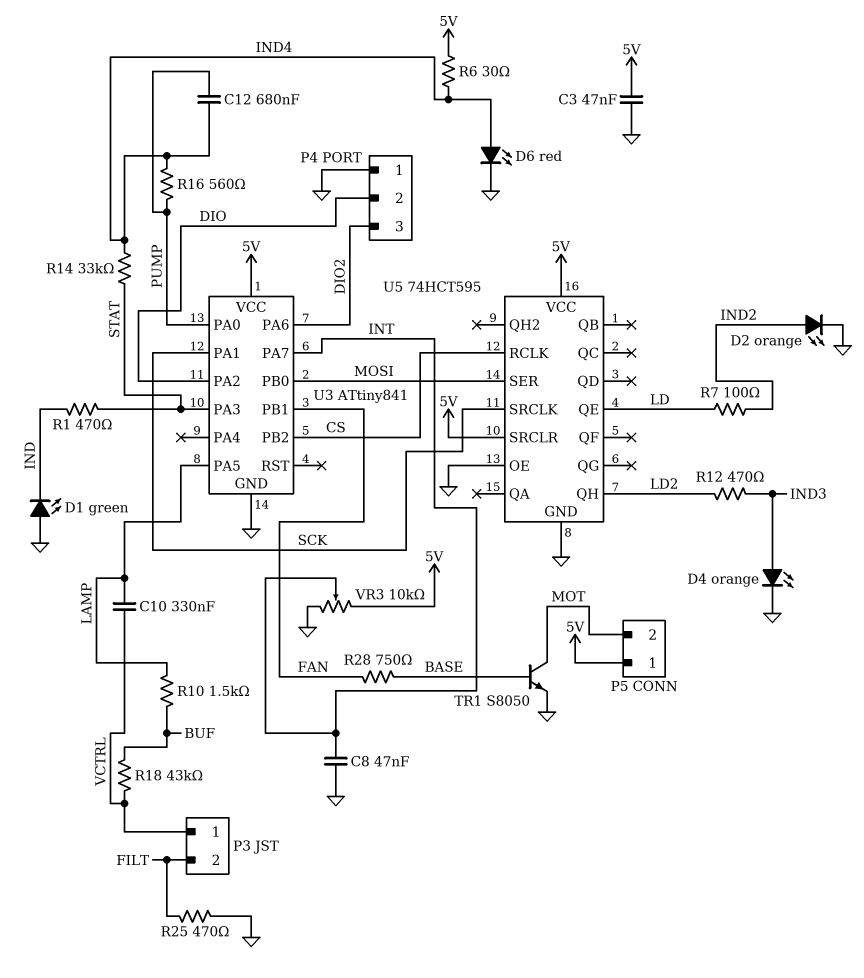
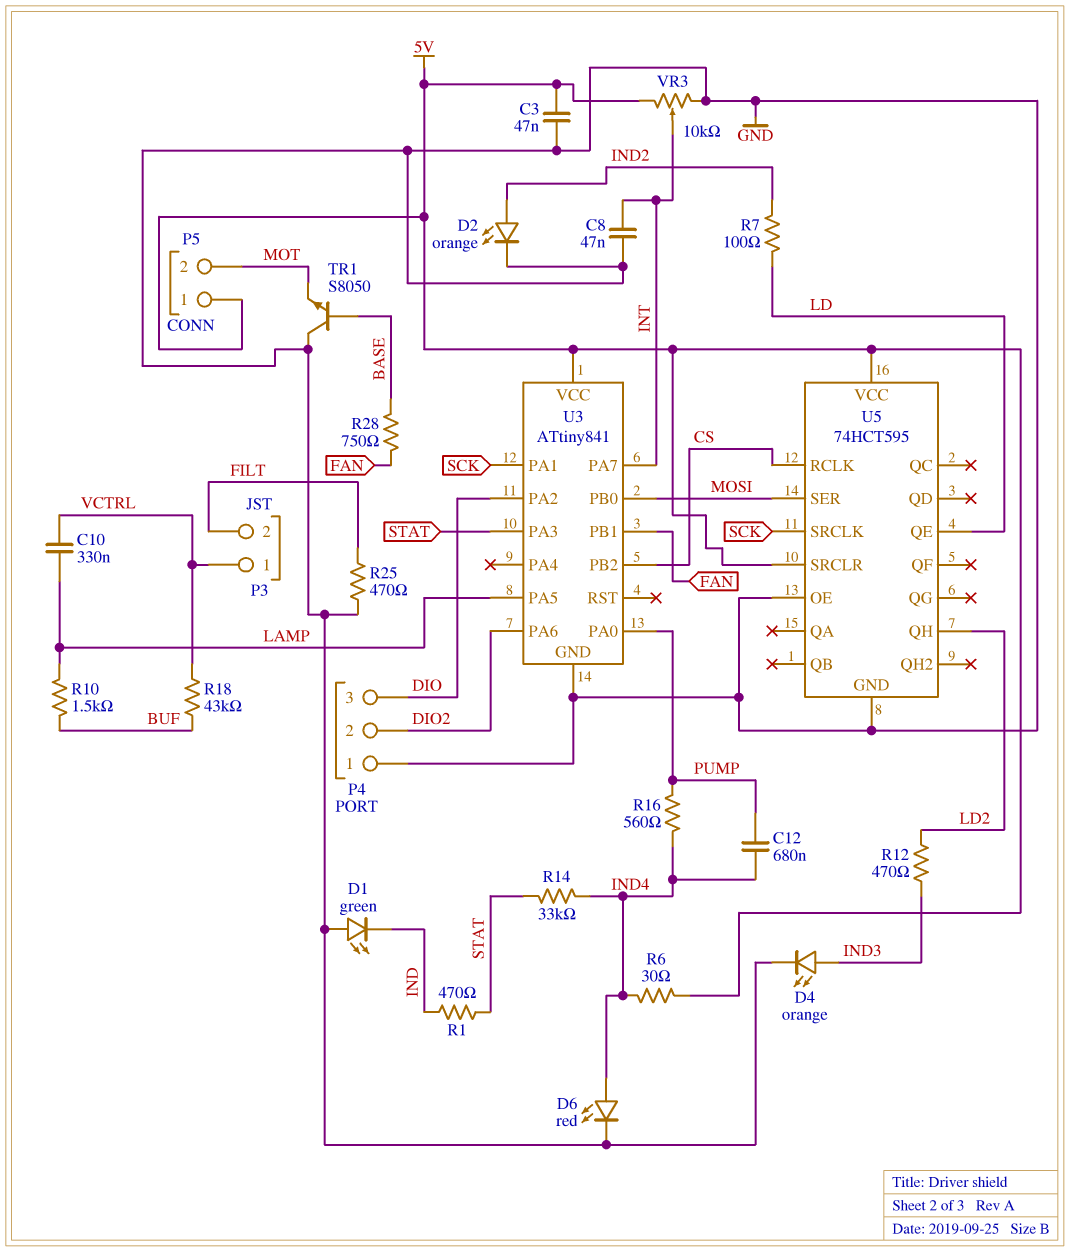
P4 pin 2: DIO -> DIO2
P4 pin 3: DIO2 -> DIO
TR1: NPN S8050 (B BASE, C MOT, E GND) -> NPN S8050 (B BASE, C GND, E MOT)

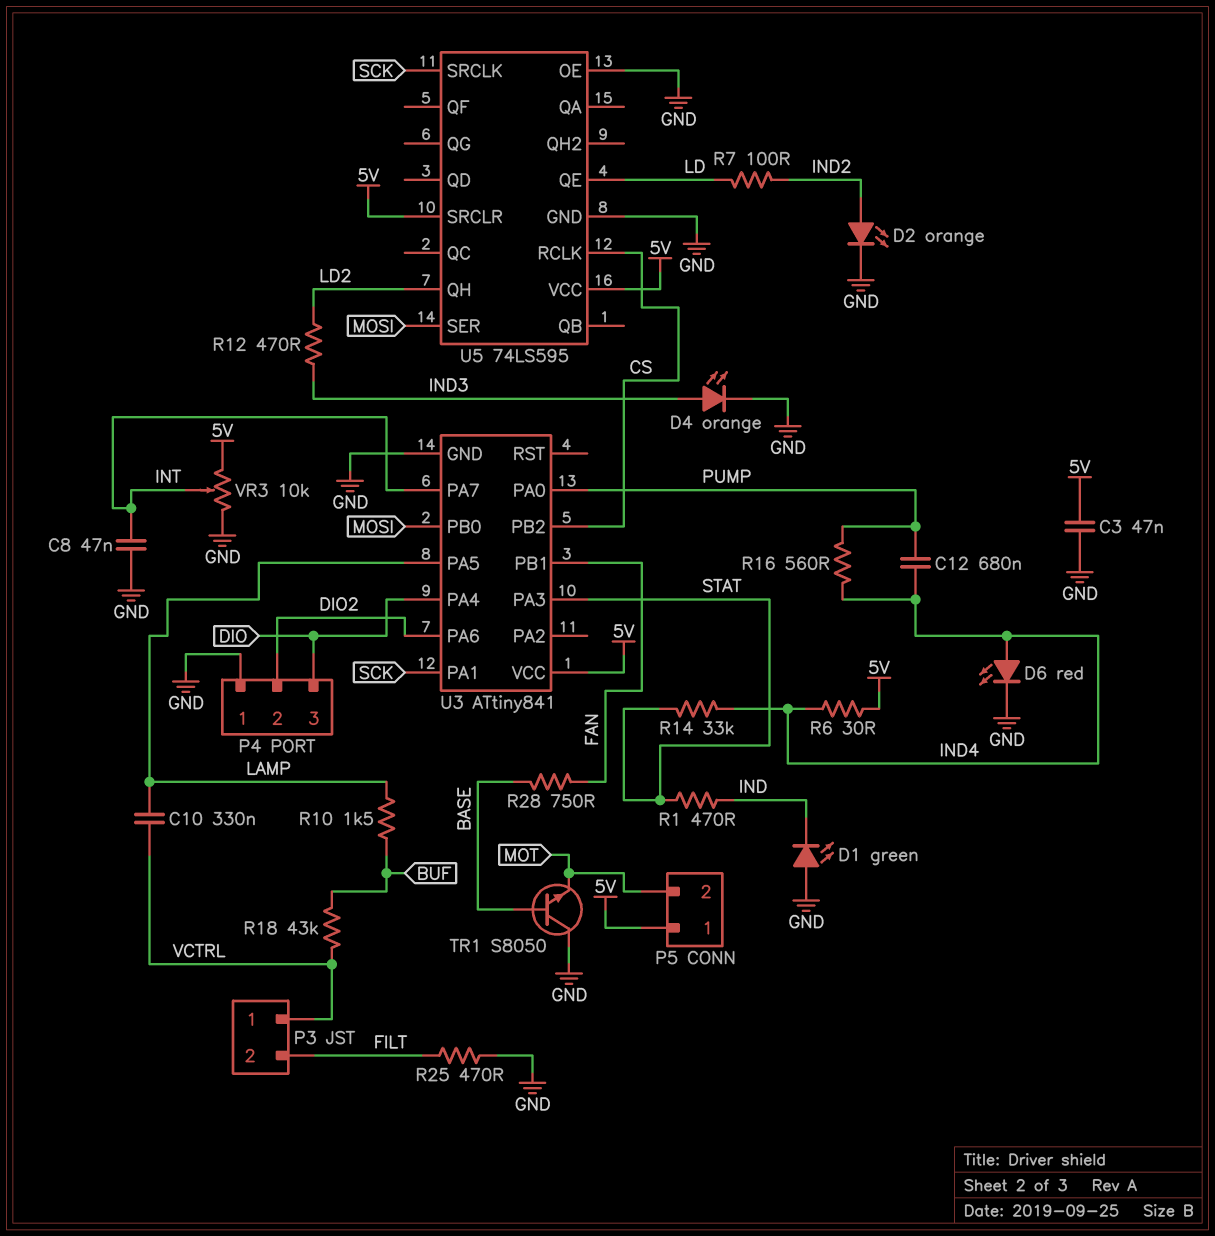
U3 pin PA2: DIO -> none
U3 pin PA4: none -> DIO
U5: 74HCT595 -> 74LS595

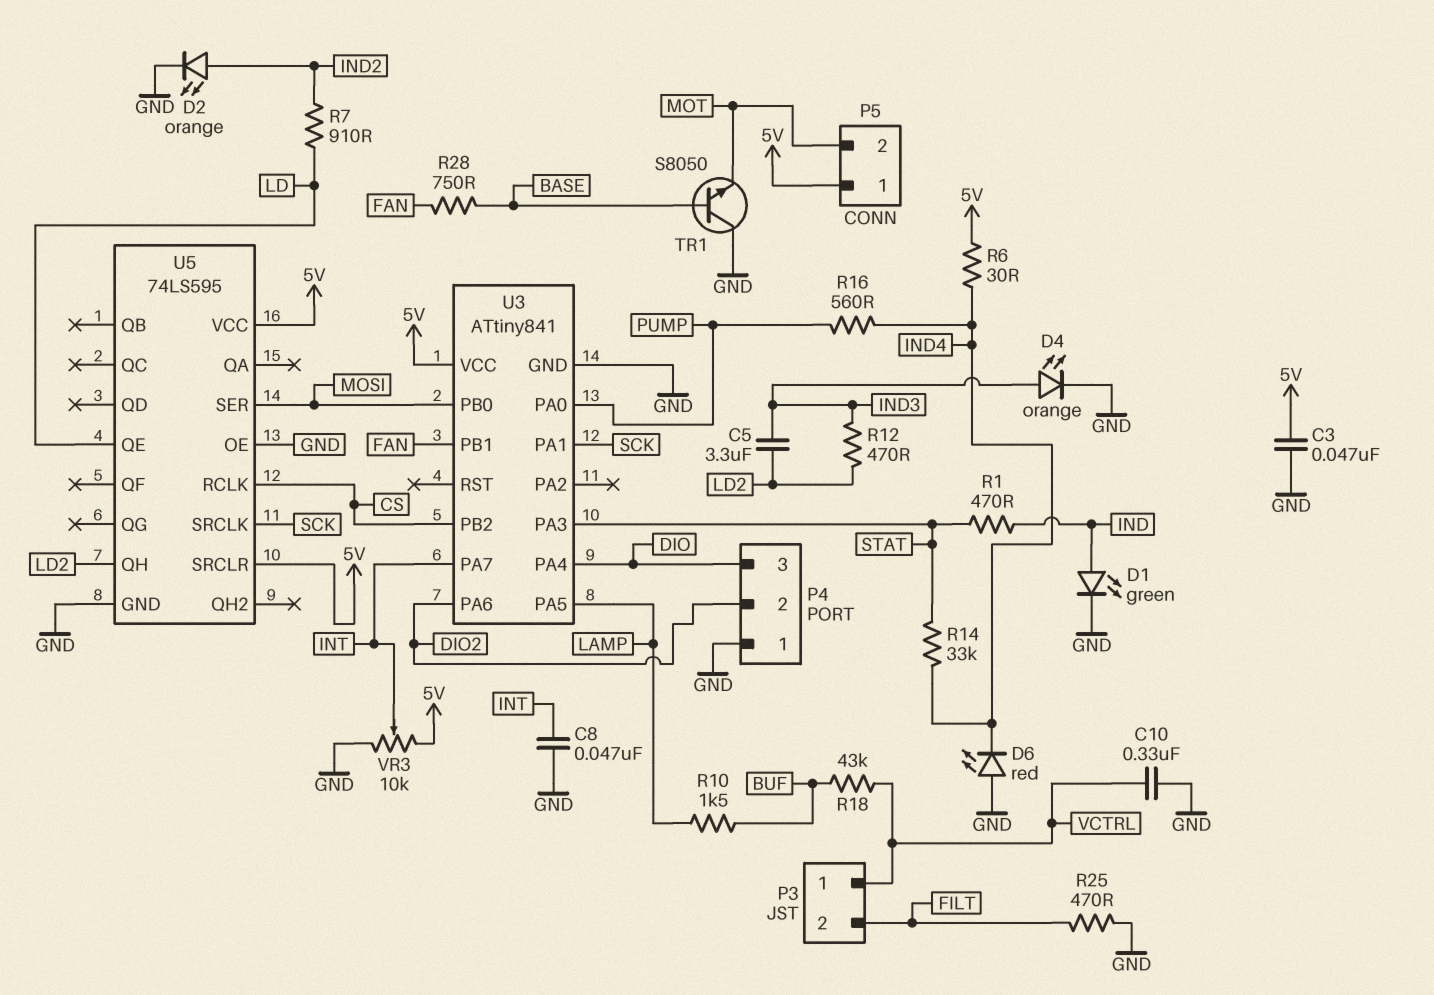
C5: none -> 3.3uF (IND3, LD2)
C10: 330nF (LAMP, VCTRL) -> 330nF (GND, VCTRL)
C12: 680nF (IND4, PUMP) -> none
D1: LED green (A GND, K IND) -> LED green (A IND, K GND)
D6: LED red (A IND4, K GND) -> LED red (A GND, K IND4)
R7: 100 (IND2, LD) -> 910 (IND2, LD)

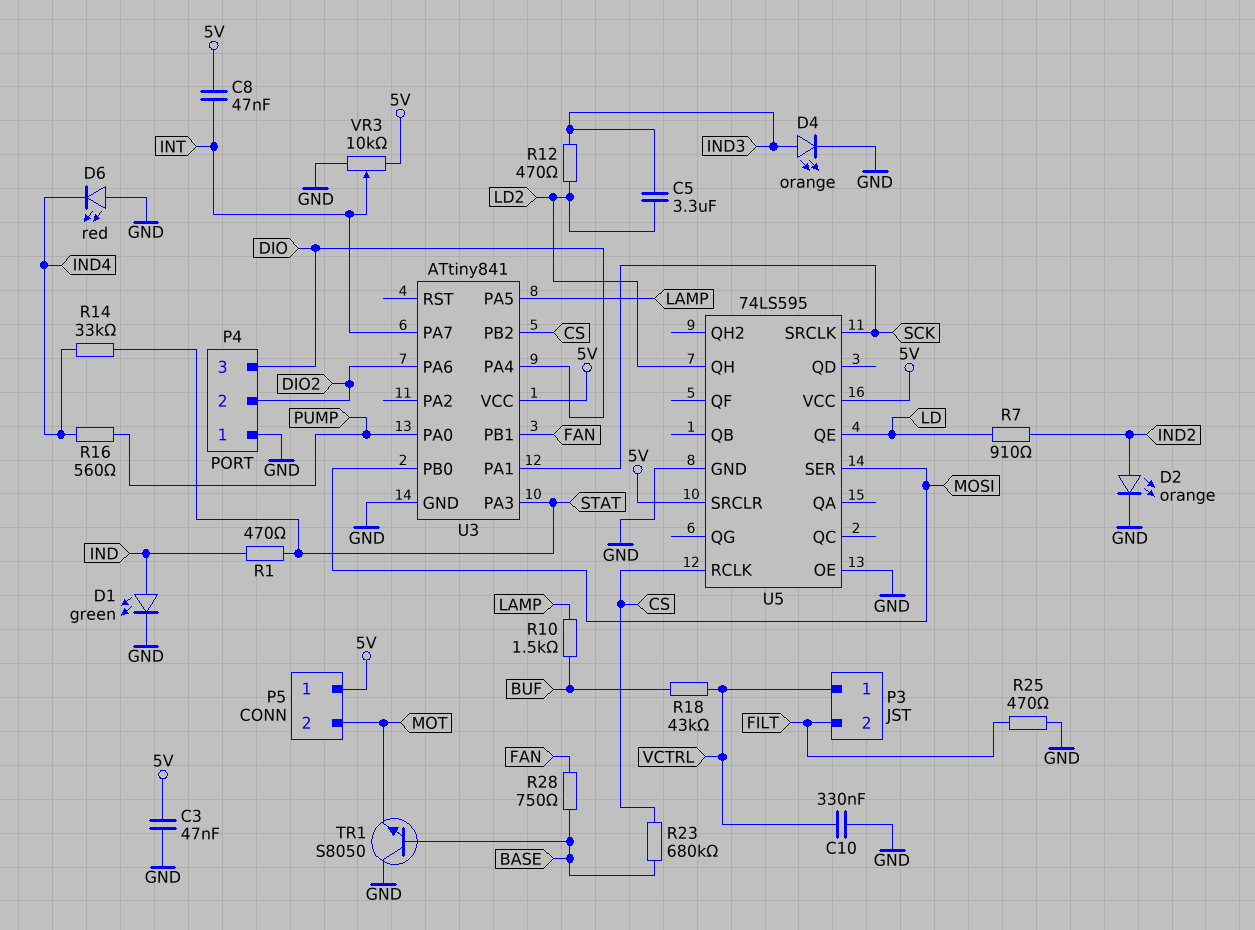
C8: 47nF (GND, INT) -> 47nF (5V, INT)
R6: 30 (5V, IND4) -> none
R23: none -> 680k (BASE, CS)

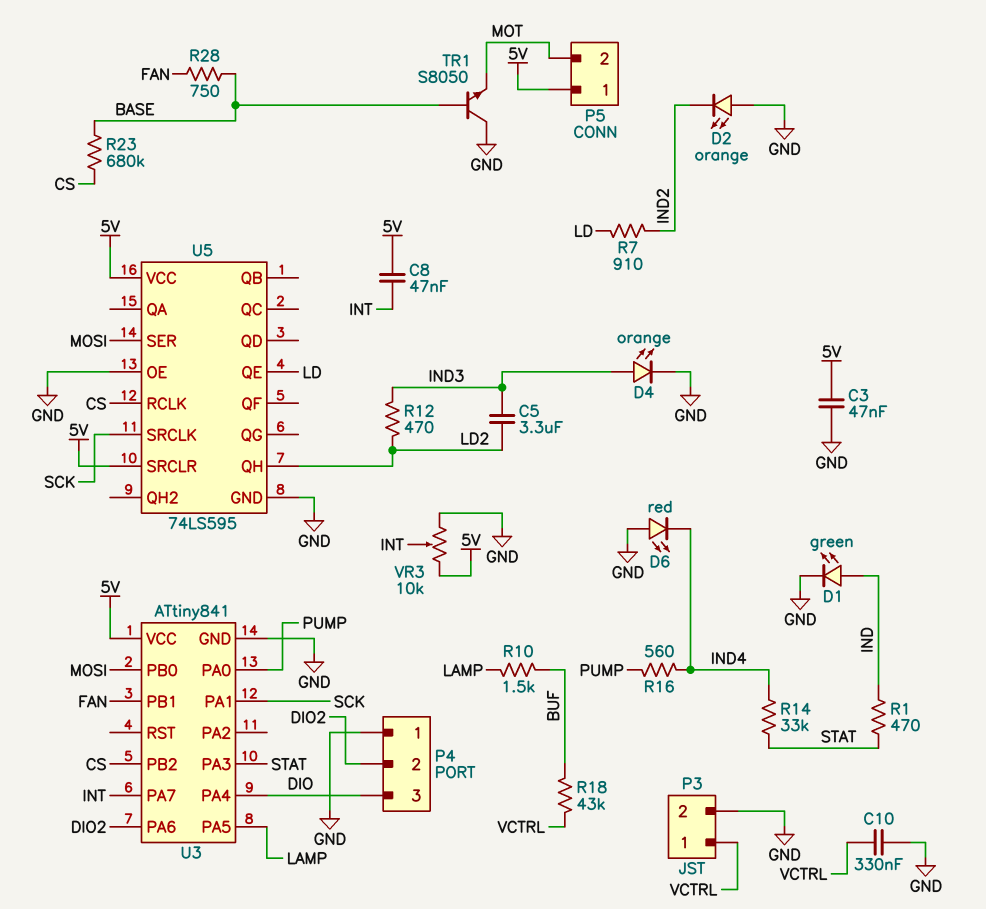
D2: LED orange (A IND2, K GND) -> LED orange (A GND, K IND2)
P3 pin 2: FILT -> GND
R25: 470 (FILT, GND) -> none

